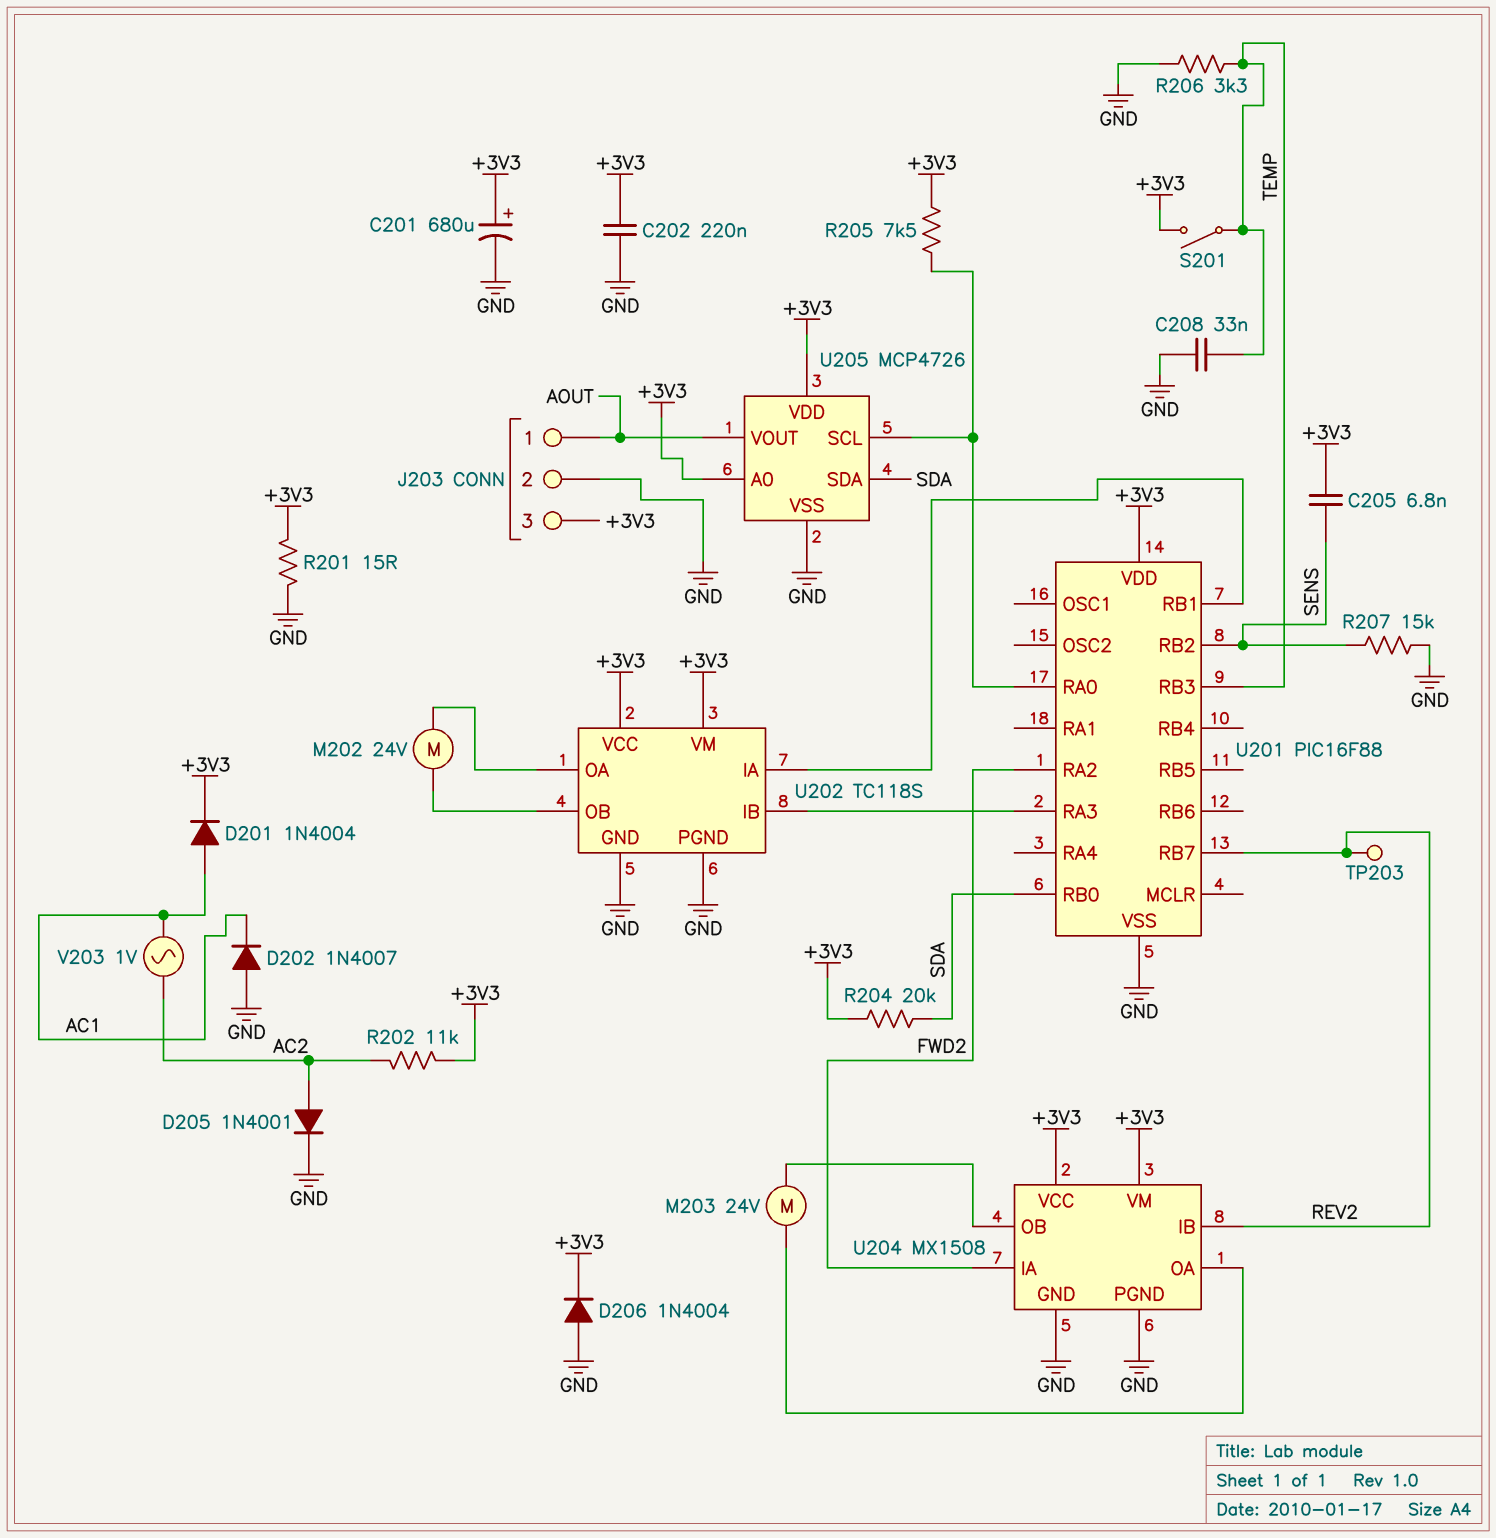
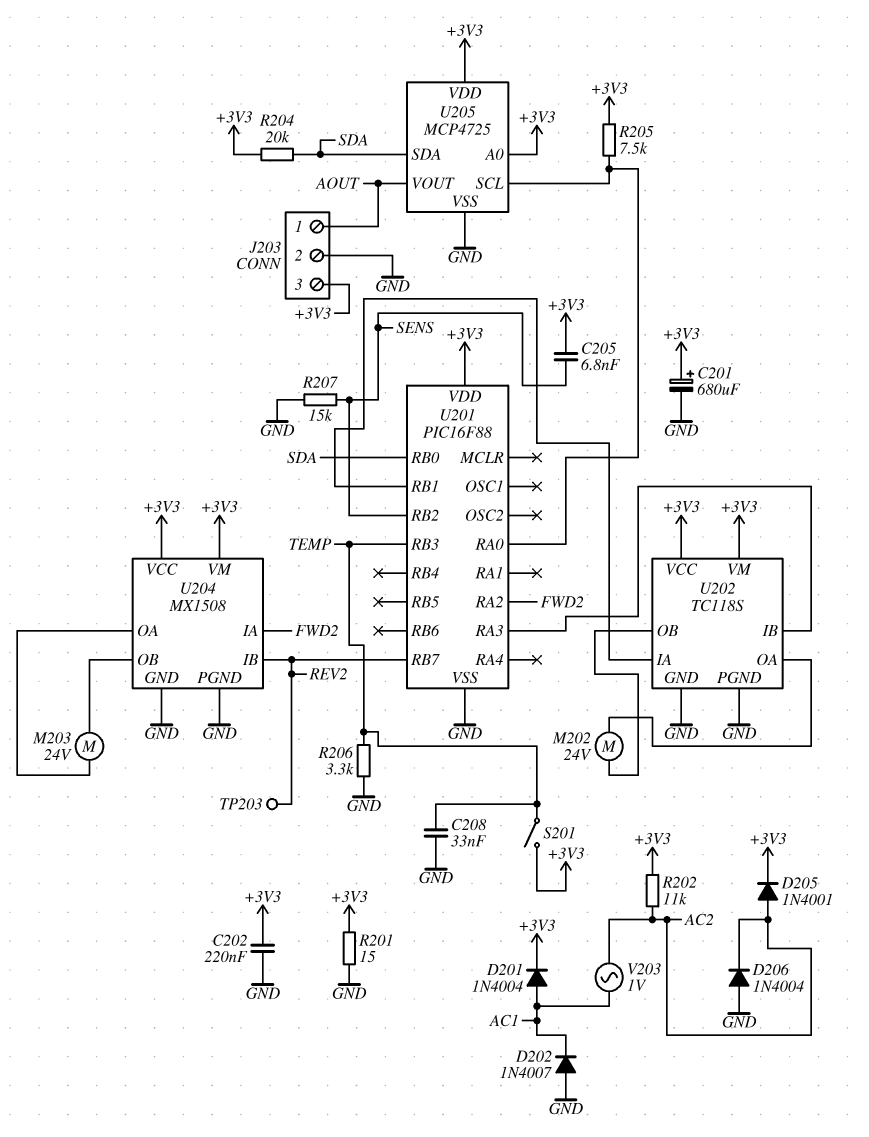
D205: diode 1N4001 (A AC2, K GND) -> diode 1N4001 (A AC2, K +3V3)
D206: diode 1N4004 (A GND, K +3V3) -> diode 1N4004 (A GND, K AC2)
U205: MCP4726 -> MCP4725

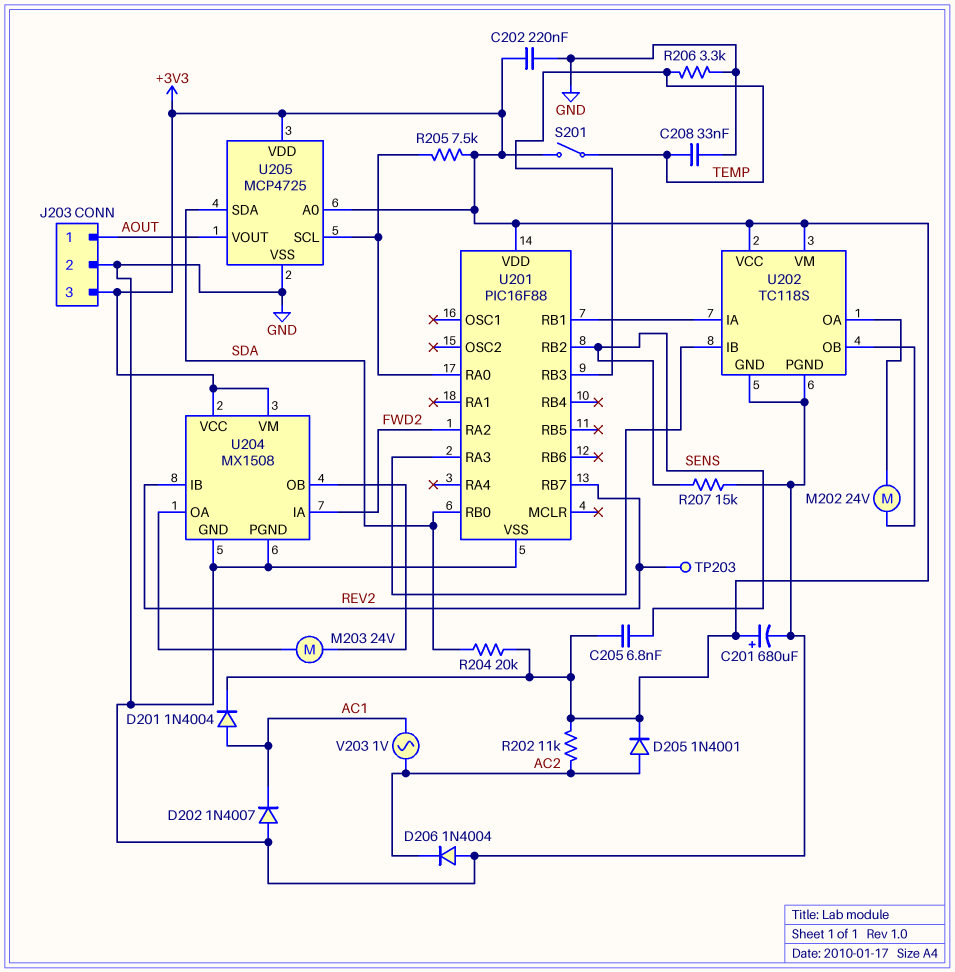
R201: 15 (+3V3, GND) -> none

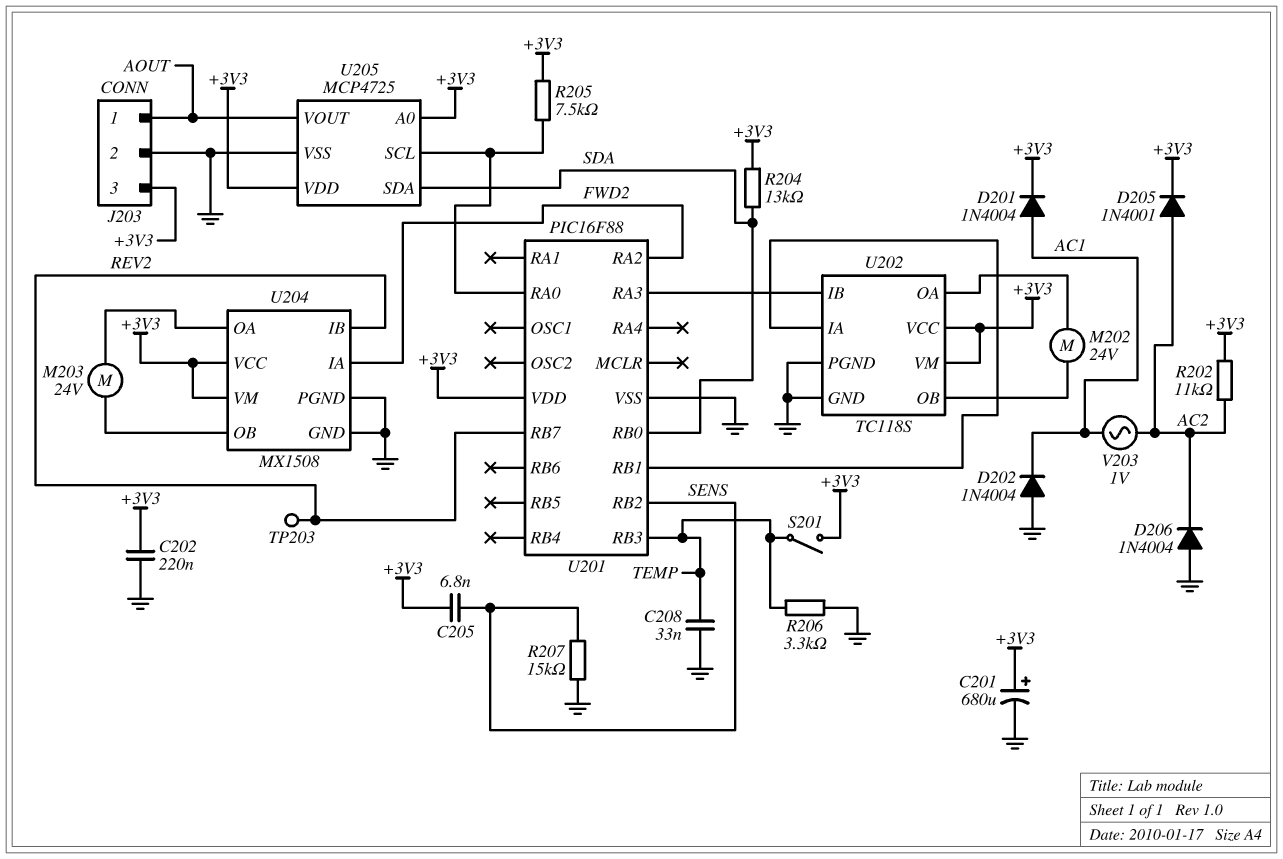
D202: diode 1N4007 (A GND, K AC1) -> diode 1N4004 (A GND, K AC1)
R204: 20k (+3V3, SDA) -> 13k (+3V3, SDA)

